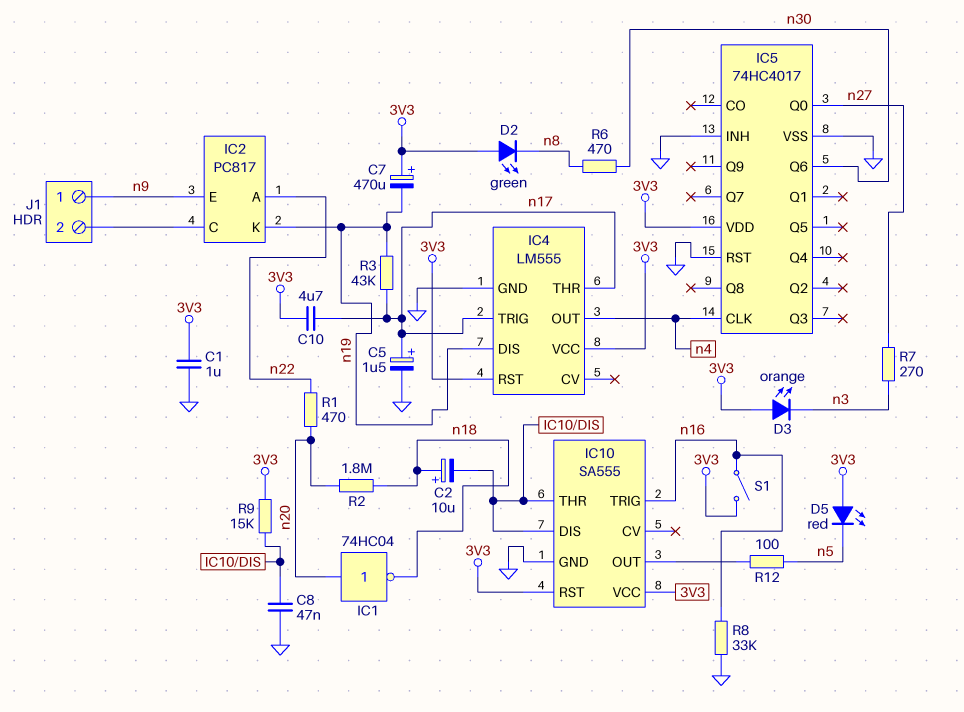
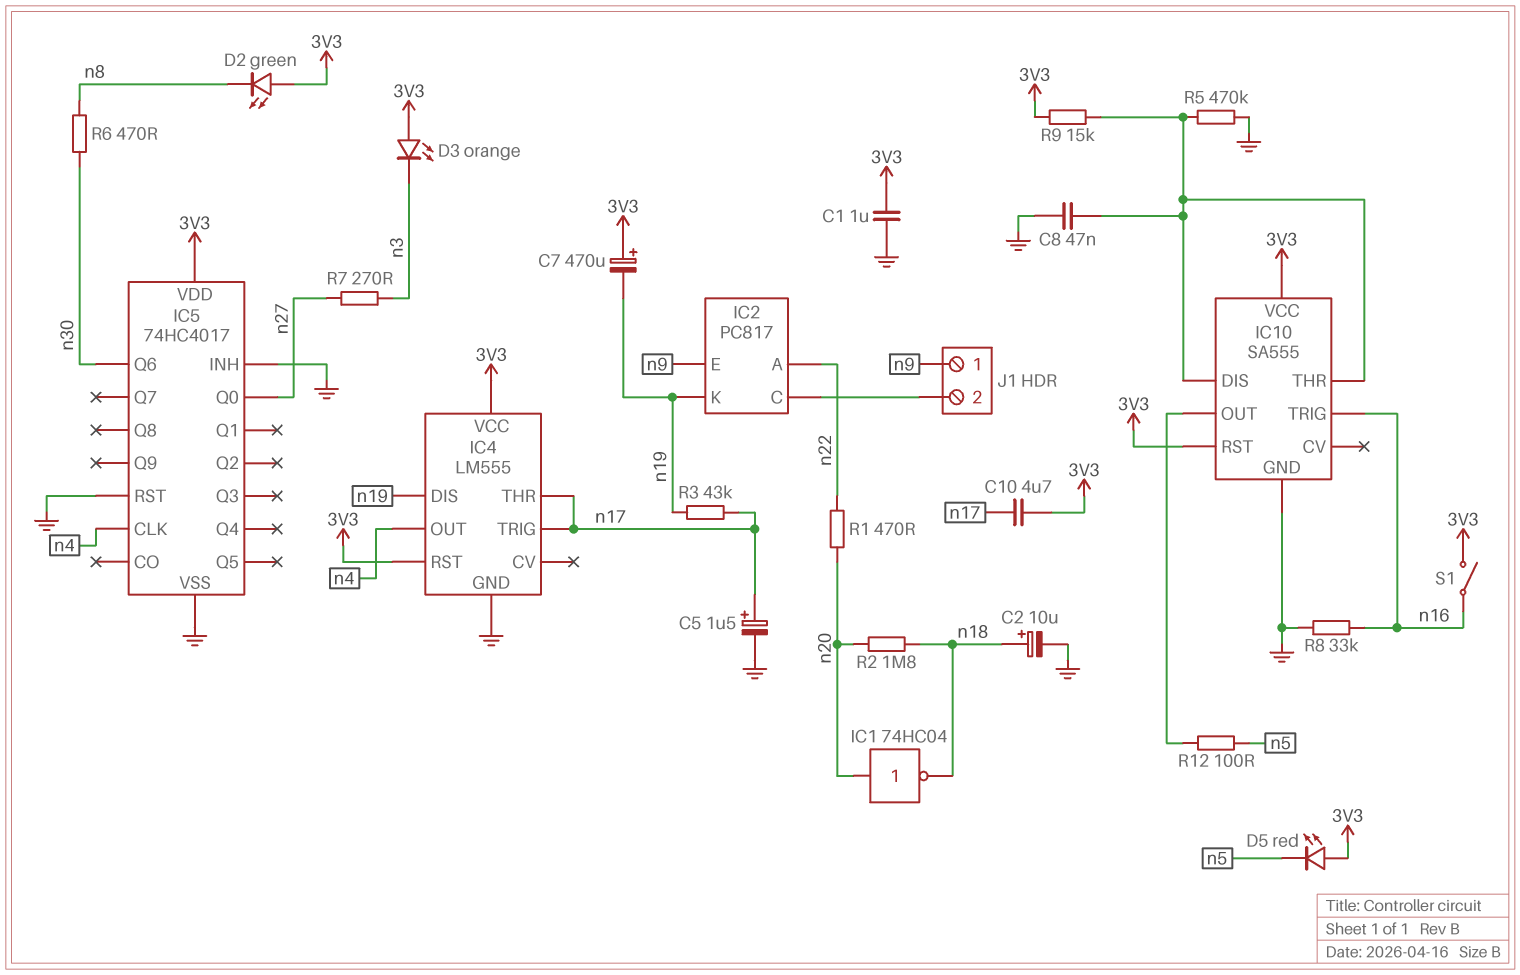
C2: 10uF (plus n18, minus IC10/DIS) -> 10uF (plus n18, minus GND)
R5: none -> 470k (GND, IC10/DIS)

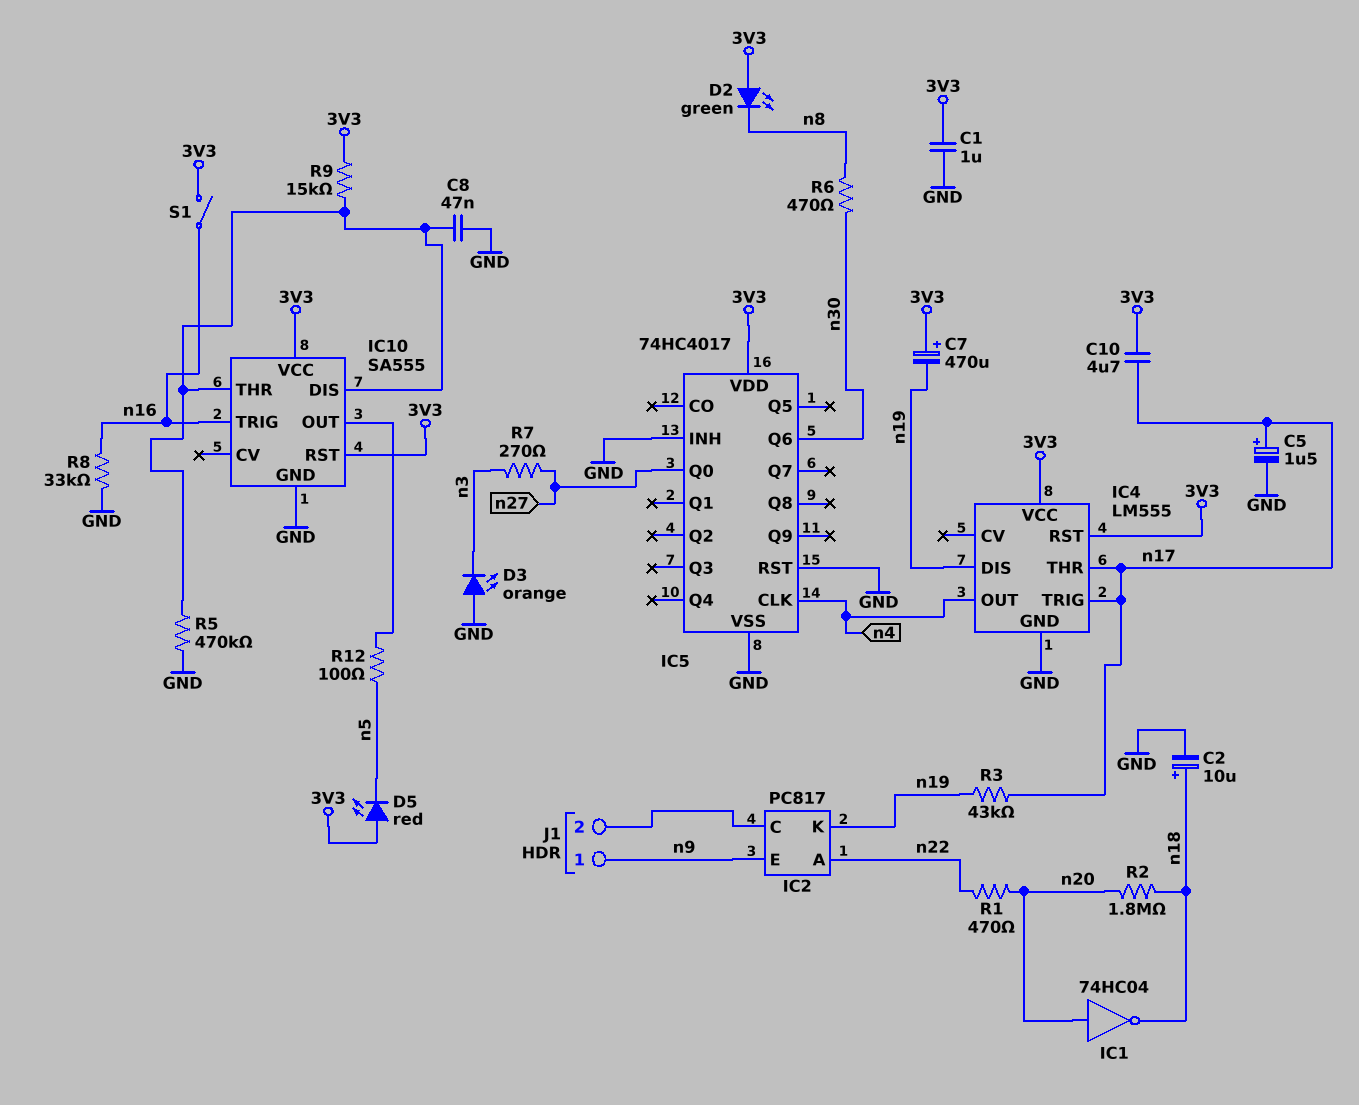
D3: LED orange (A 3V3, K n3) -> LED orange (A GND, K n3)

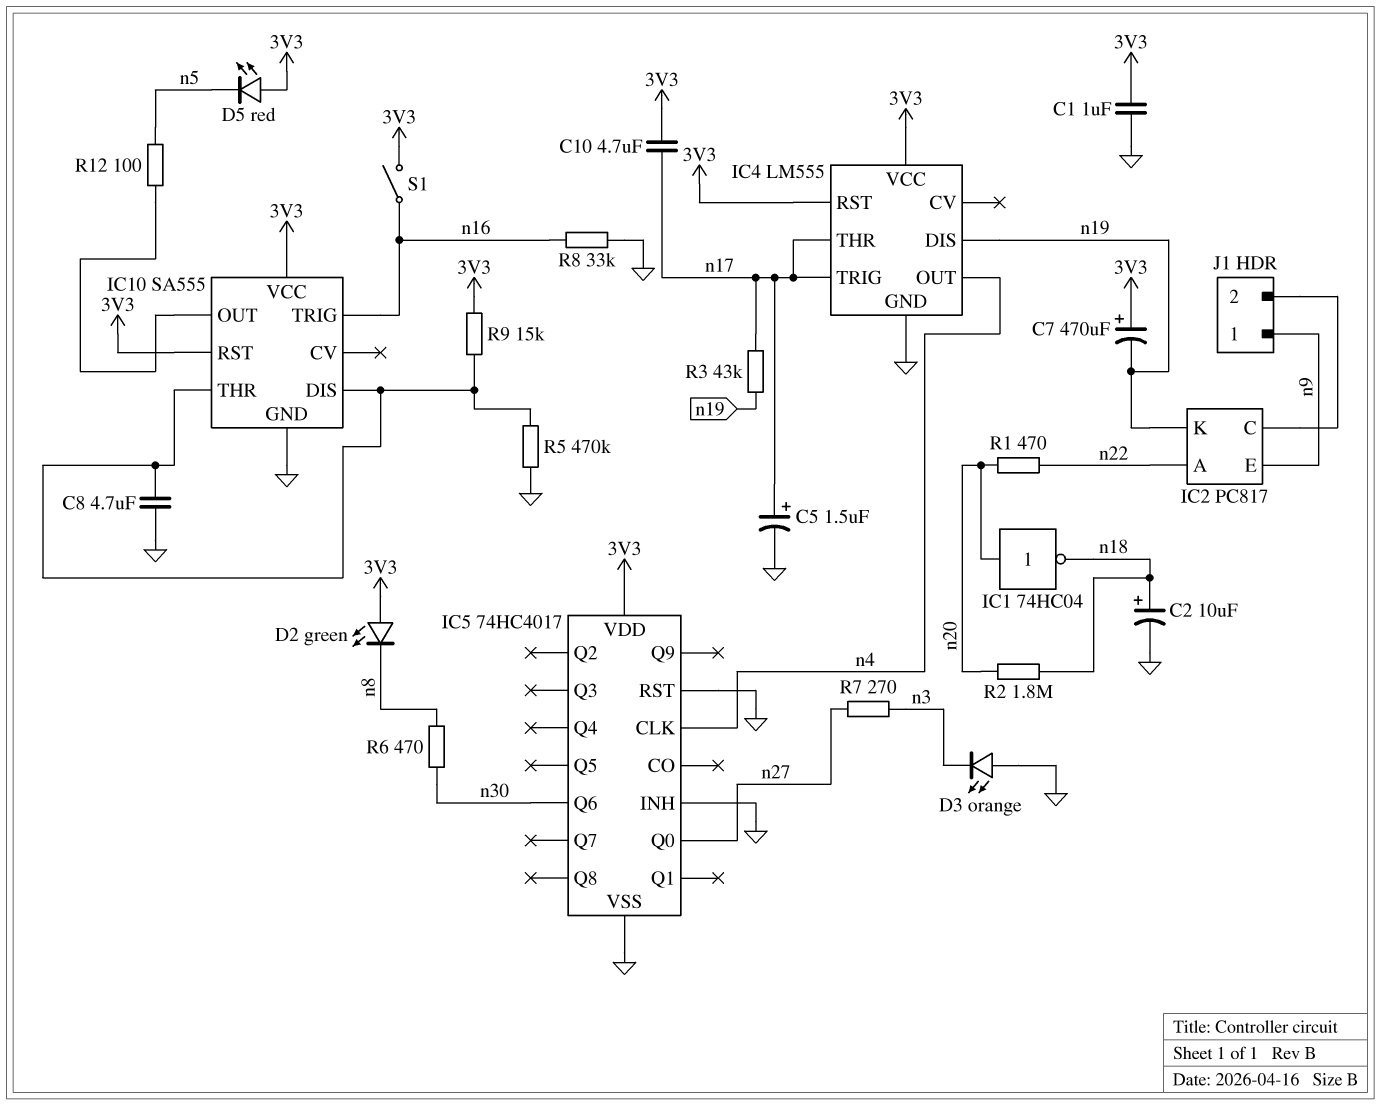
C8: 47nF (GND, IC10/DIS) -> 4.7uF (GND, IC10/DIS)

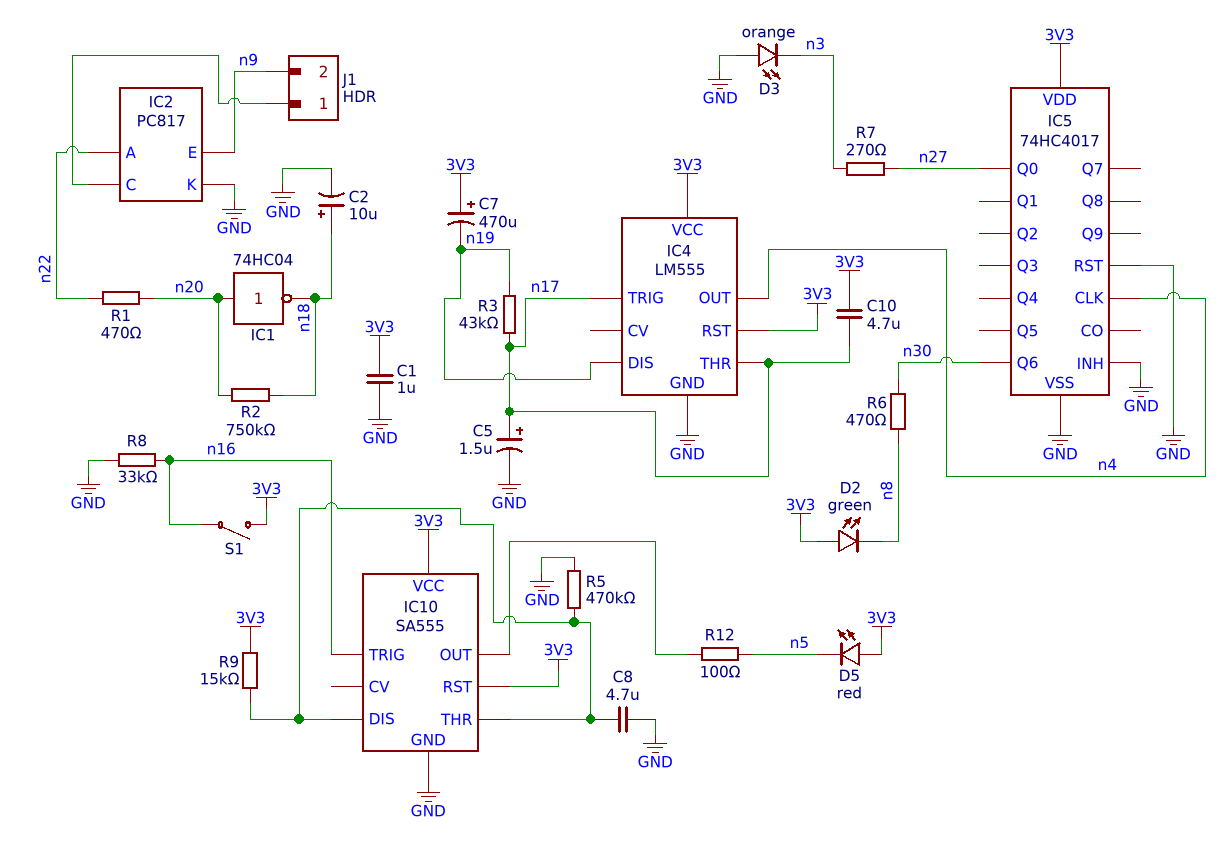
IC2 pin K: n19 -> GND
J1 pin 1: n9 -> IC2/C
J1 pin 2: IC2/C -> n9
R2: 1.8M (n18, n20) -> 750k (n18, n20)

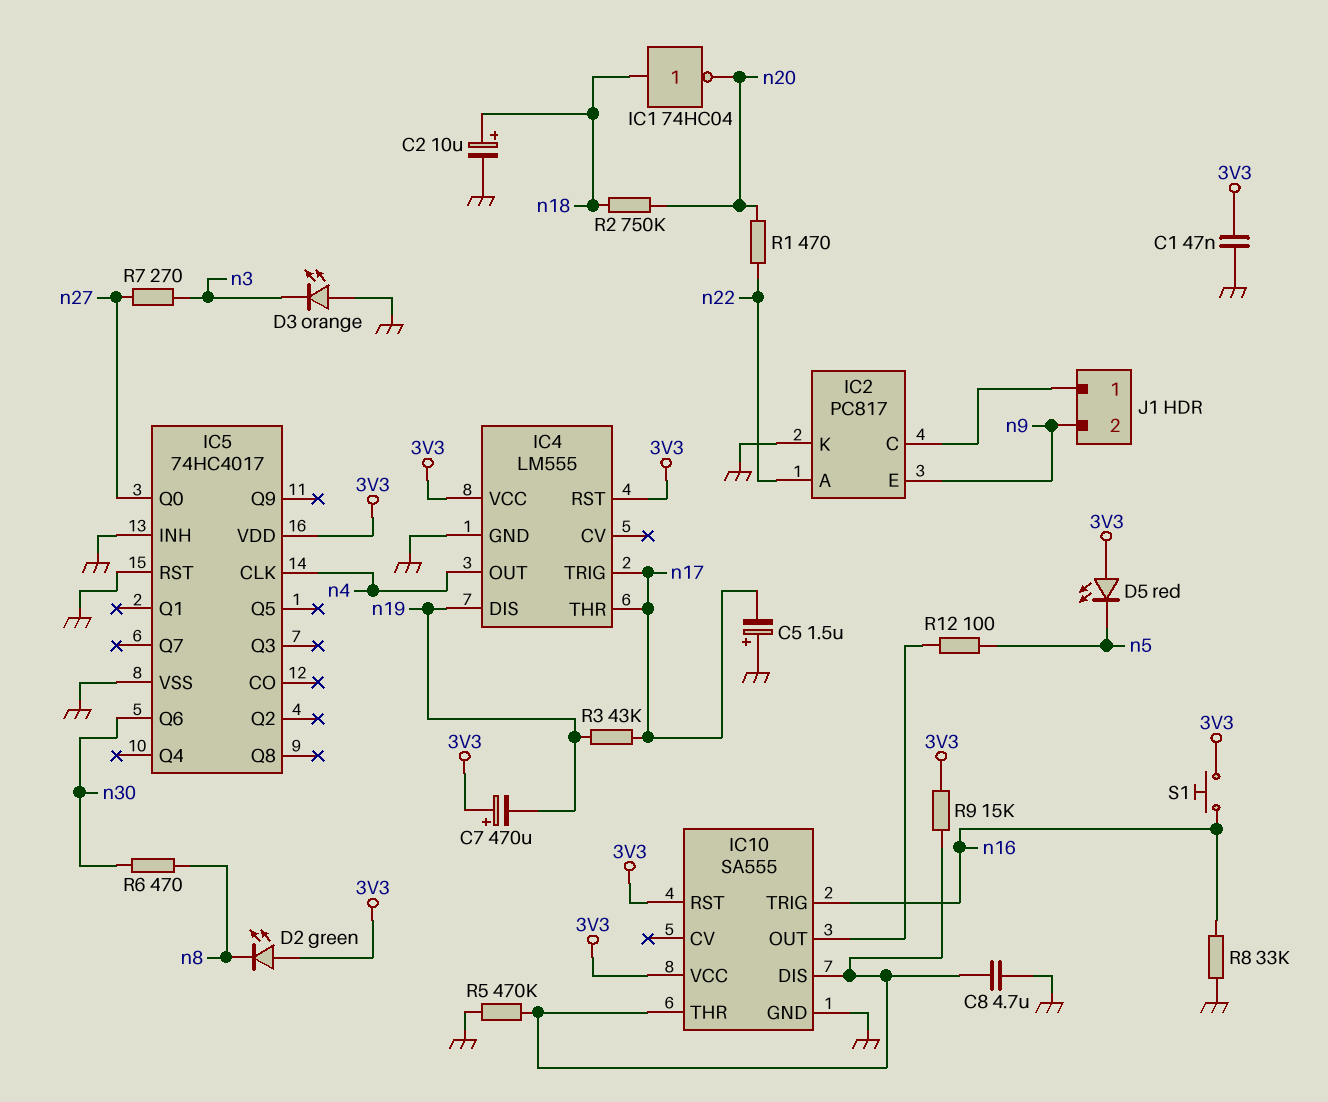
C1: 1uF (3V3, GND) -> 47nF (3V3, GND)
C5: 1.5uF (plus n17, minus GND) -> 1.5uF (plus GND, minus n17)
C10: 4.7uF (3V3, n17) -> none
IC1: NOT 74HC04 (in n20, out n18) -> NOT 74HC04 (in n18, out n20)
S1: switch (3V3, n16) -> button (3V3, n16)

